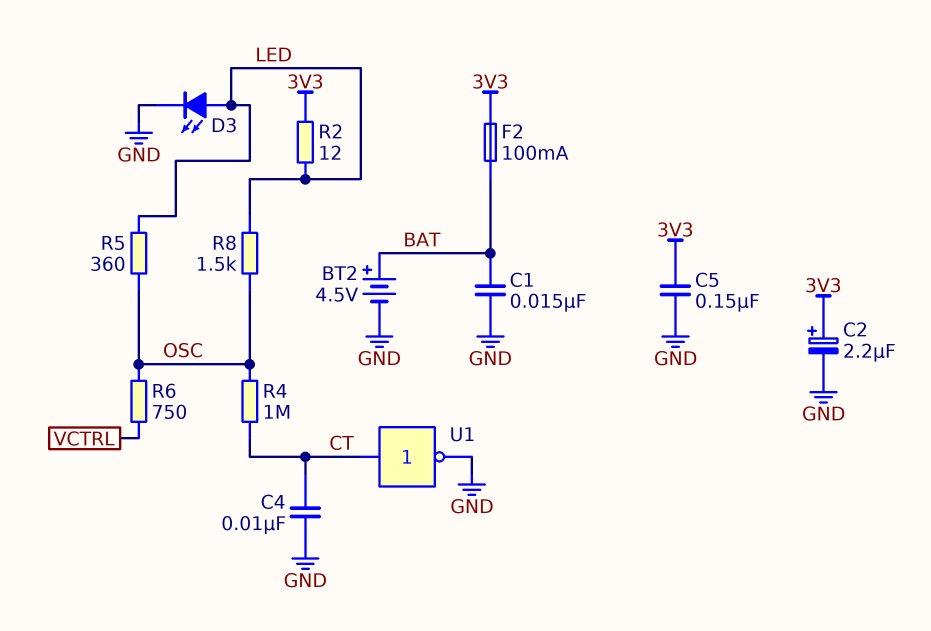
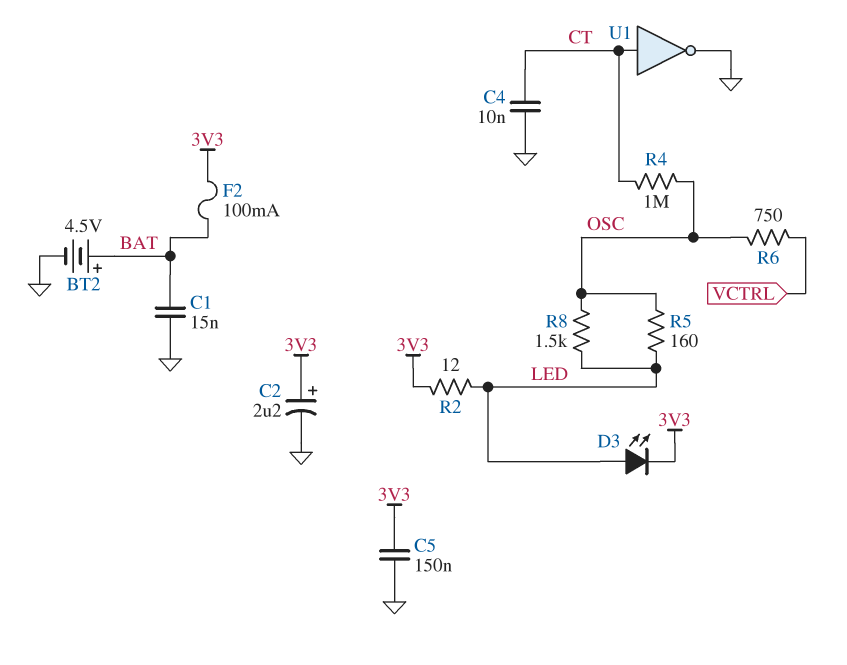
D3: LED (A LED, K GND) -> LED (A LED, K 3V3)
R5: 360 (LED, OSC) -> 160 (LED, OSC)

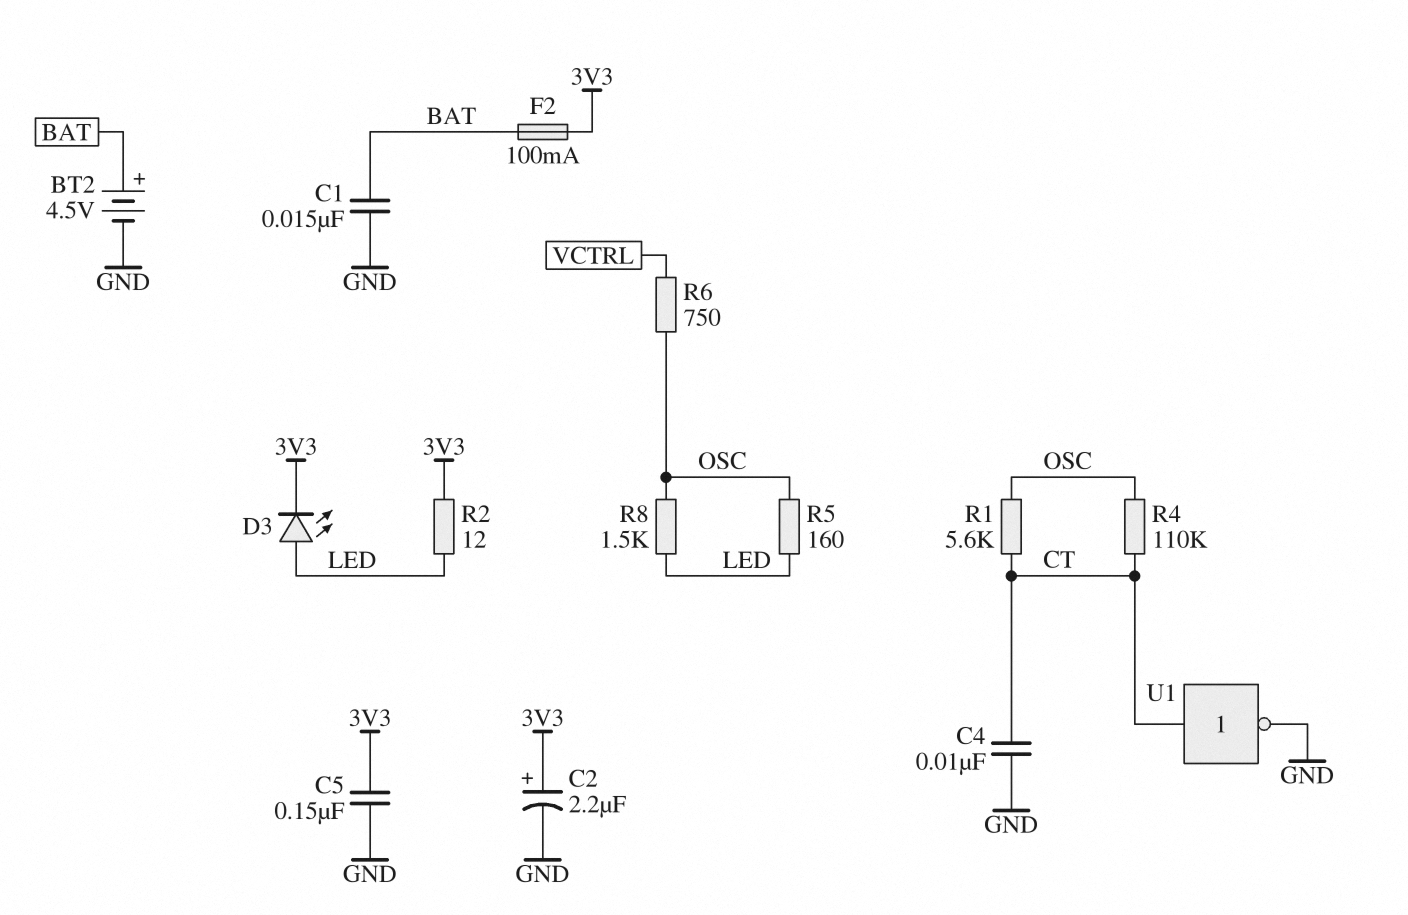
R1: none -> 5.6k (CT, OSC)
R4: 1M (CT, OSC) -> 110k (CT, OSC)

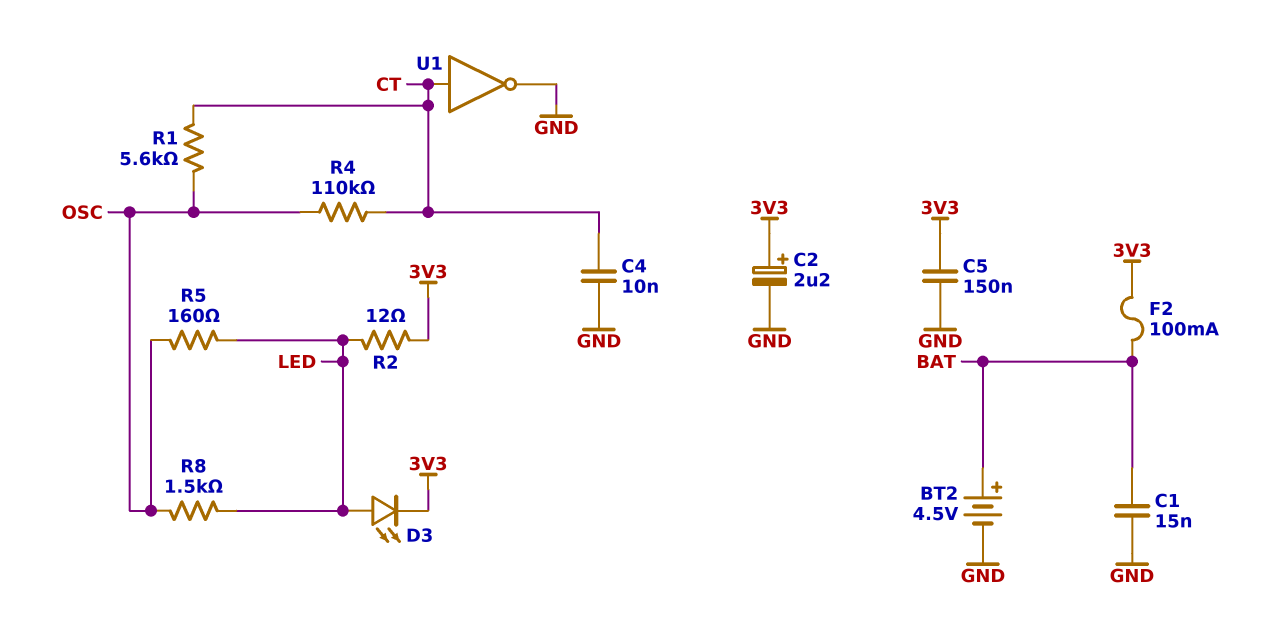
R6: 750 (OSC, VCTRL) -> none

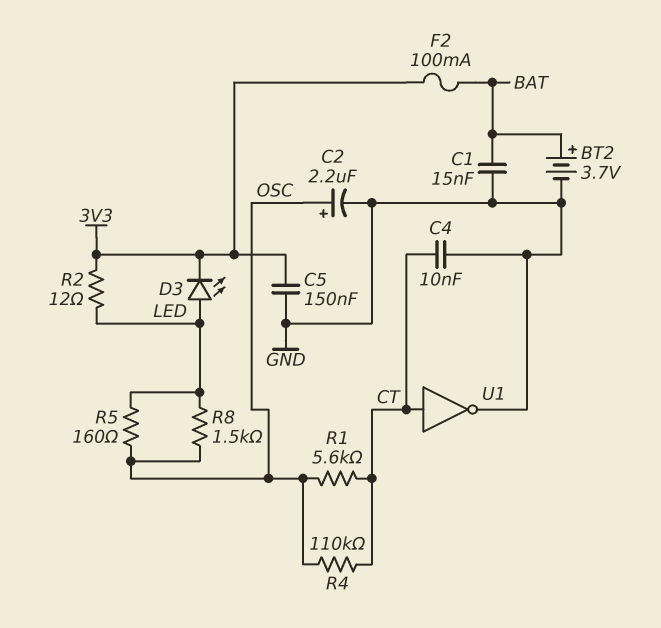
BT2: 4.5V (plus BAT, minus GND) -> 3.7V (plus BAT, minus GND)
C2: 2.2uF (plus 3V3, minus GND) -> 2.2uF (plus OSC, minus GND)

